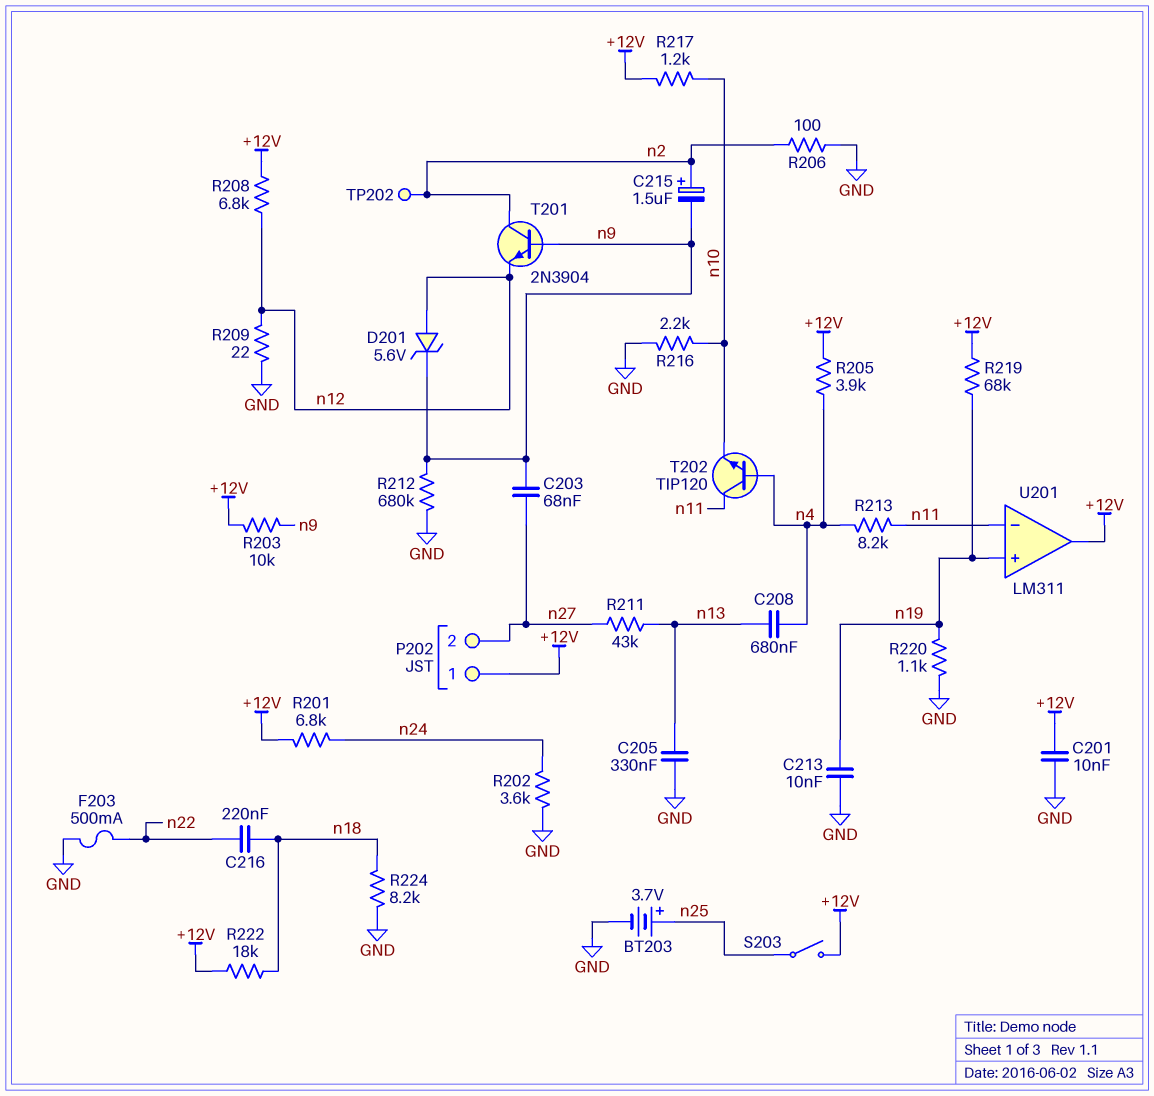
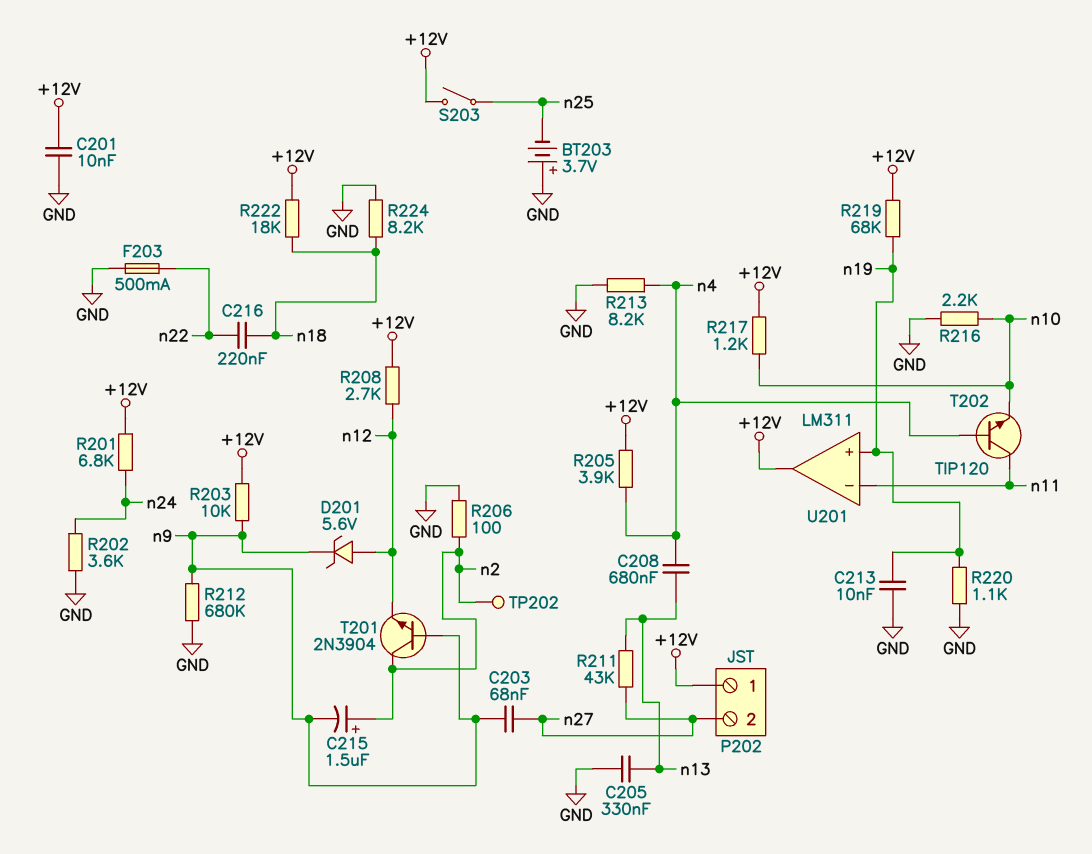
BT203: 3.7V (plus n25, minus GND) -> 3.7V (plus GND, minus n25)
R208: 6.8k (+12V, n12) -> 2.7k (+12V, n12)
R209: 22 (GND, n12) -> none
R213: 8.2k (n4, n11) -> 8.2k (GND, n4)

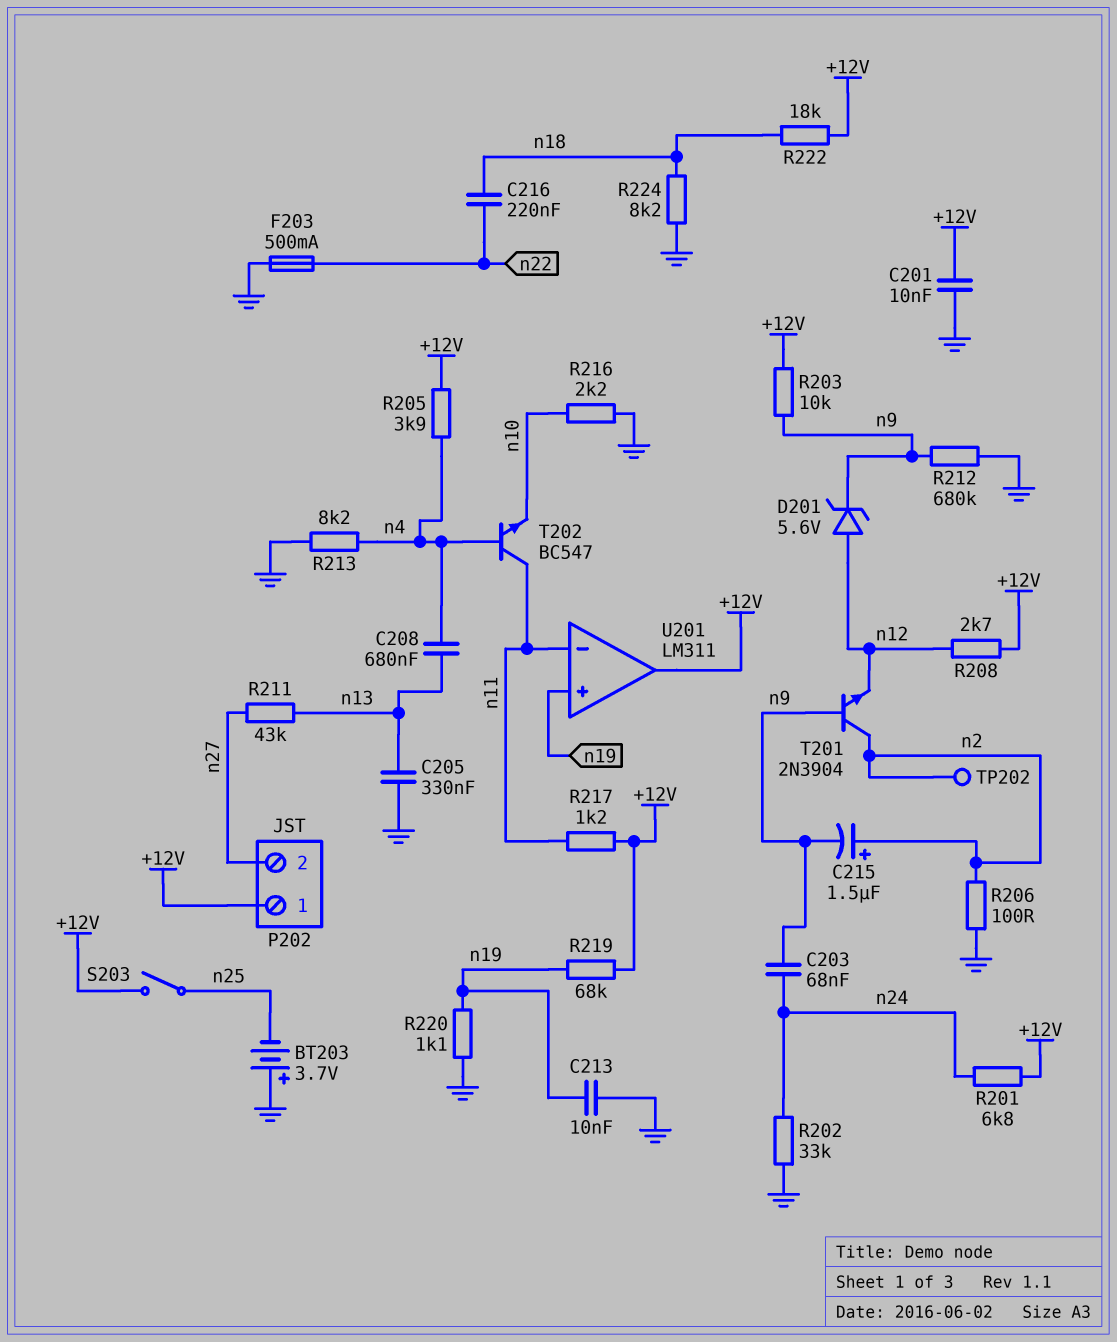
C203: 68nF (n9, n27) -> 68nF (n9, n24)
R202: 3.6k (GND, n24) -> 33k (GND, n24)
R217: 1.2k (+12V, n10) -> 1.2k (+12V, n11)
T202: NPN TIP120 (B n4, C n11, E n10) -> NPN BC547 (B n4, C n11, E n10)

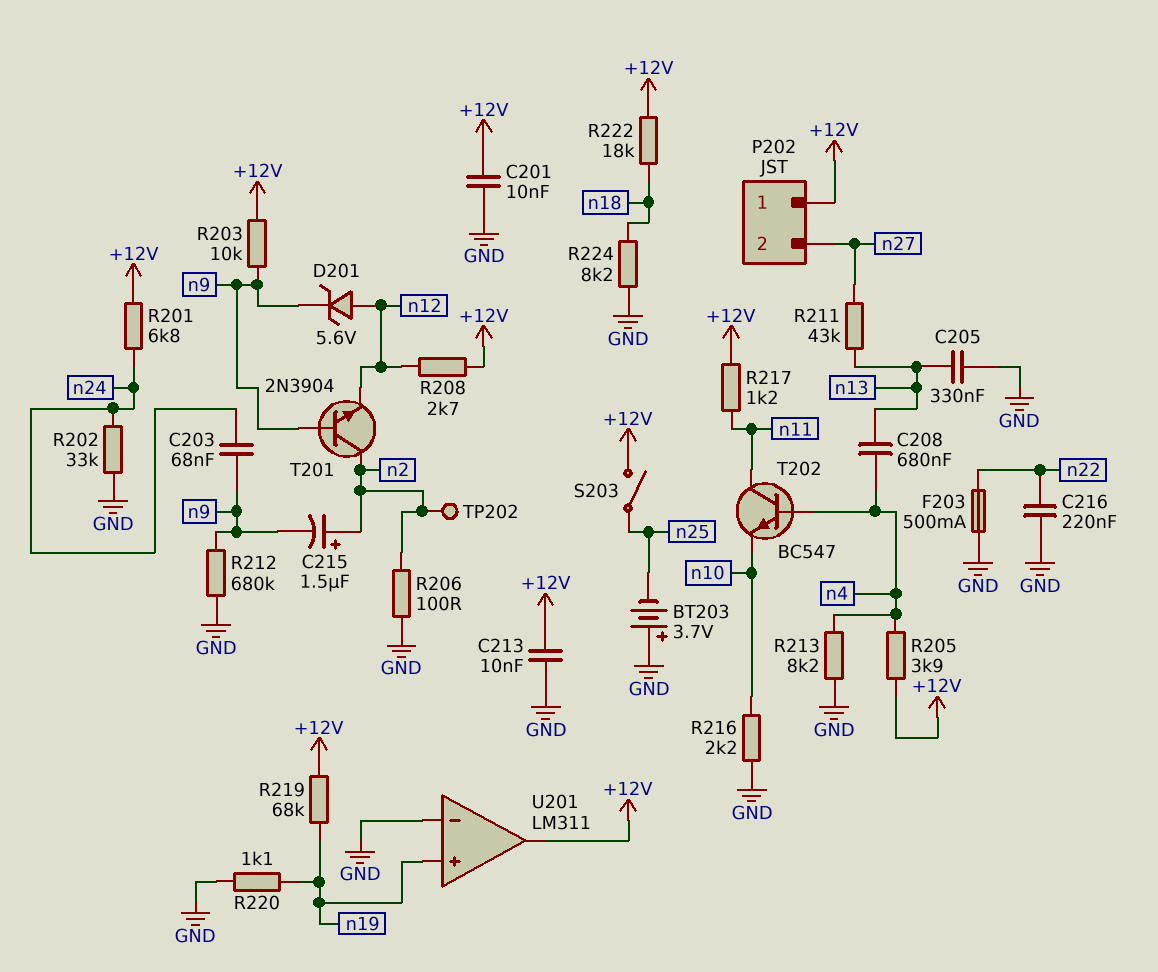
C213: 10nF (GND, n19) -> 10nF (+12V, GND)
C216: 220nF (n18, n22) -> 220nF (GND, n22)
U201 pin in-: n11 -> GND

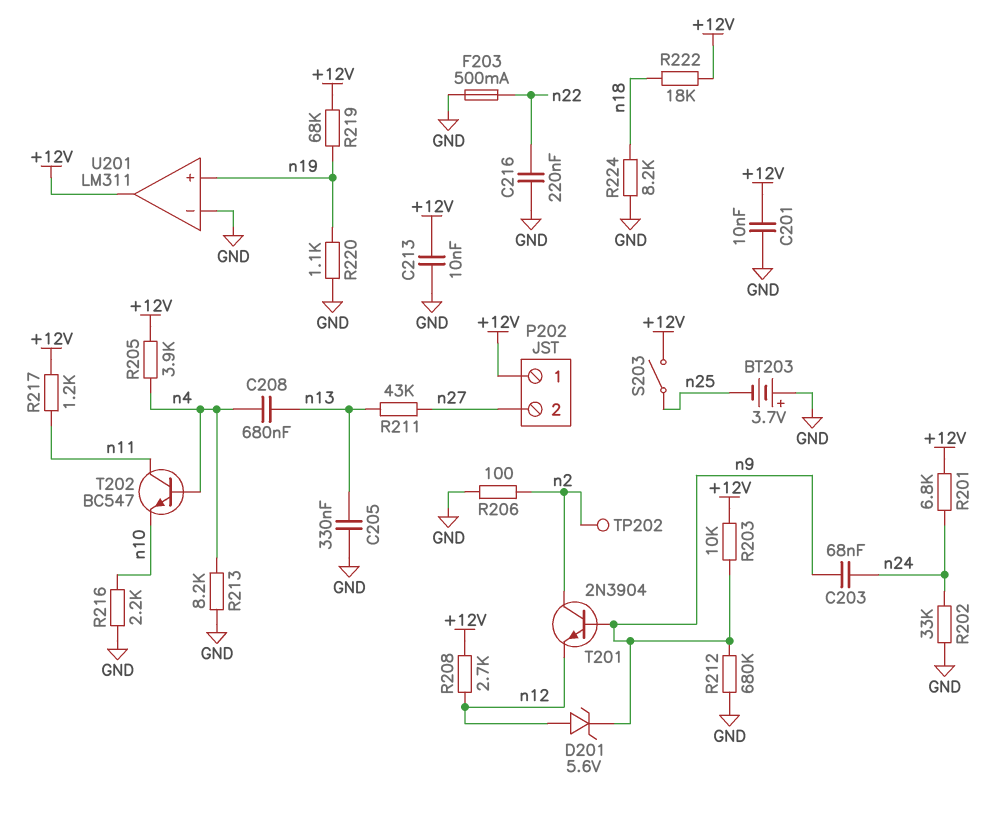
C215: 1.5uF (plus n2, minus n9) -> none

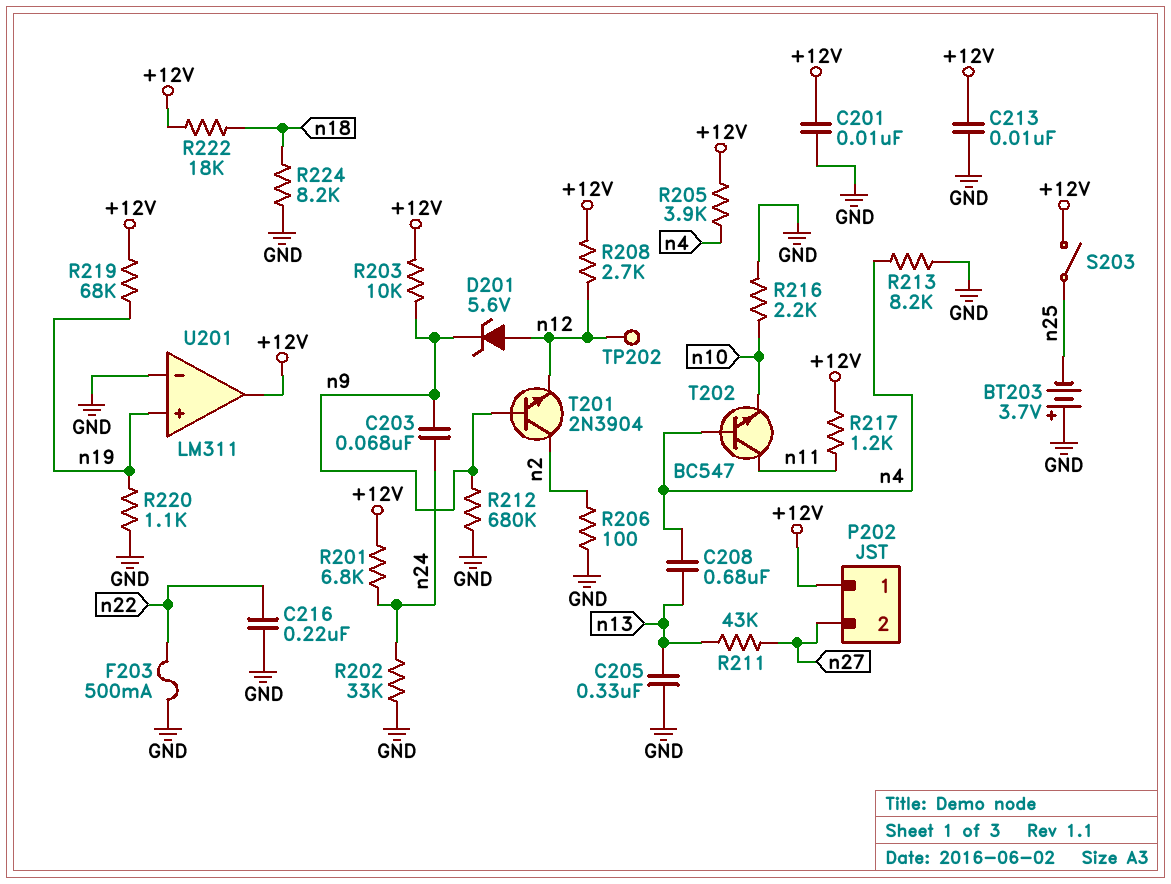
TP202: test point (n2) -> test point (n12)

